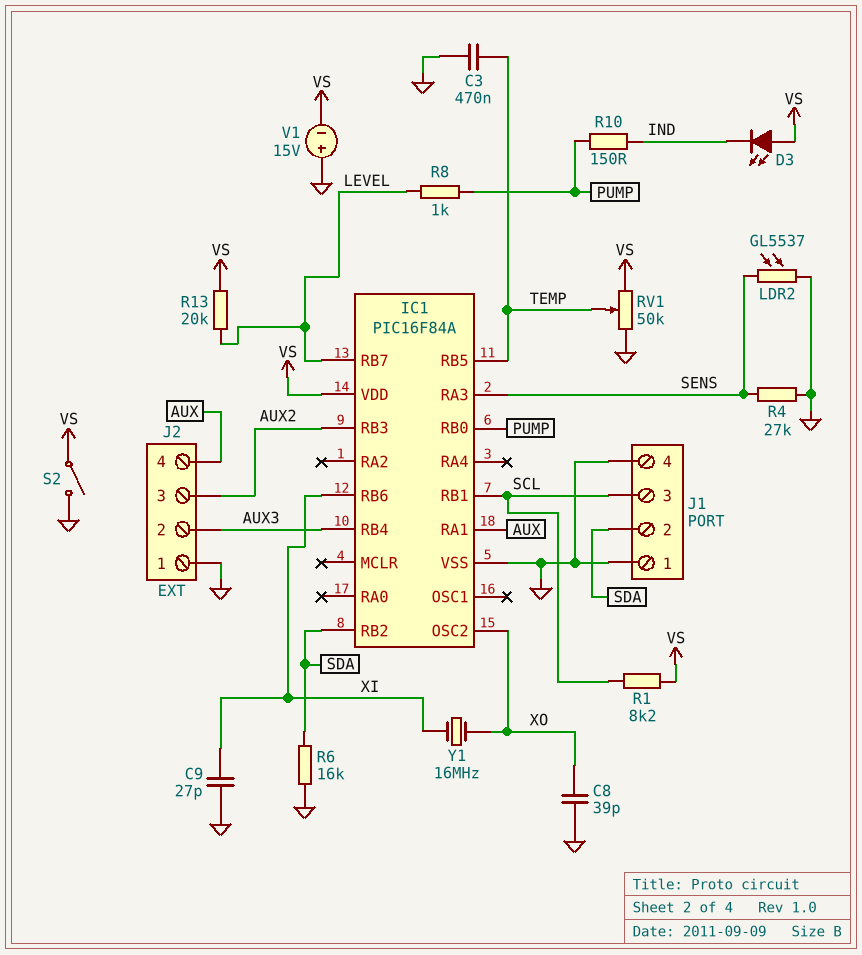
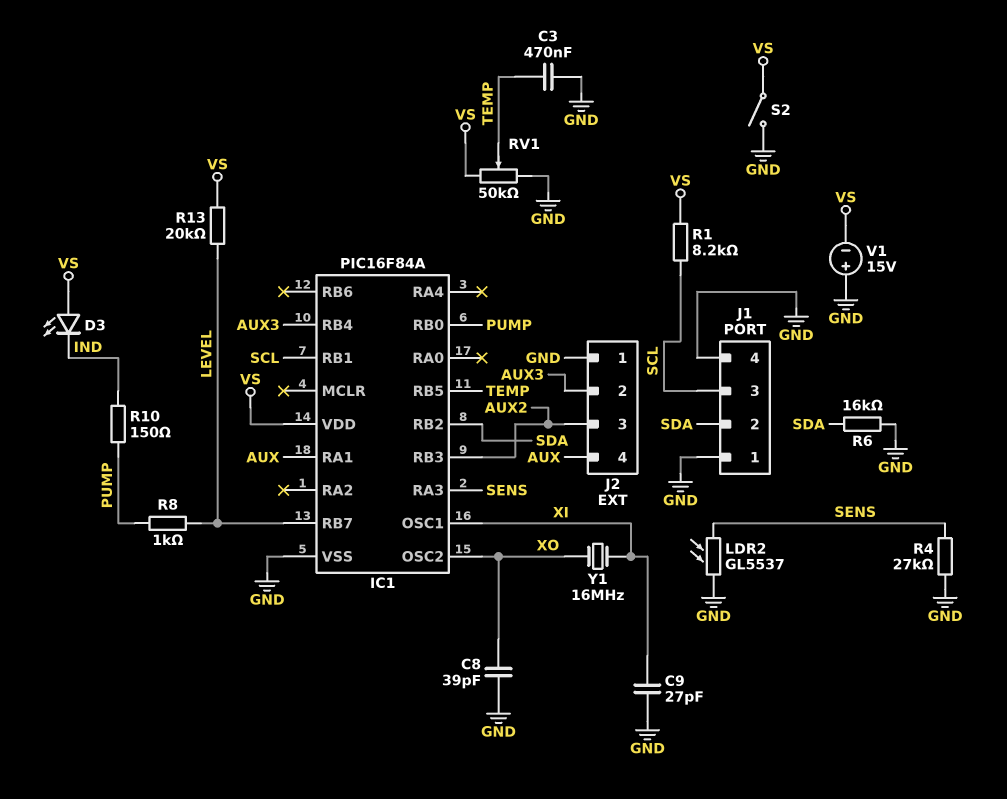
IC1 pin OSC1: none -> XI
IC1 pin RB6: XI -> none

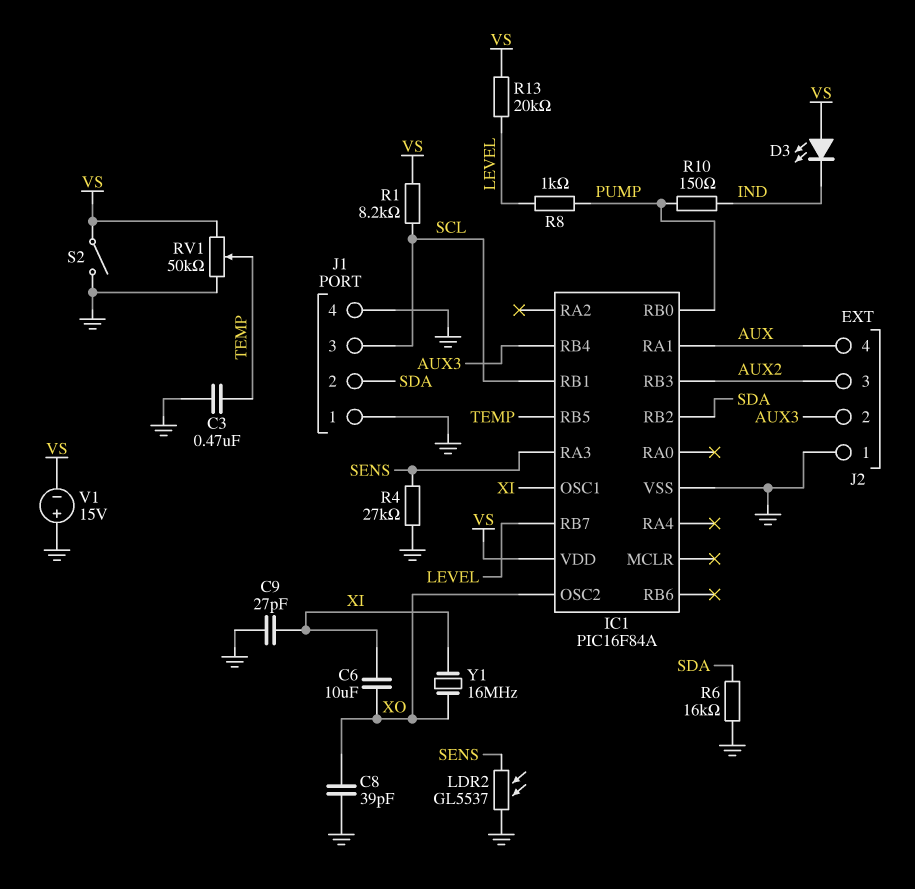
C6: none -> 10uF (XI, XO)

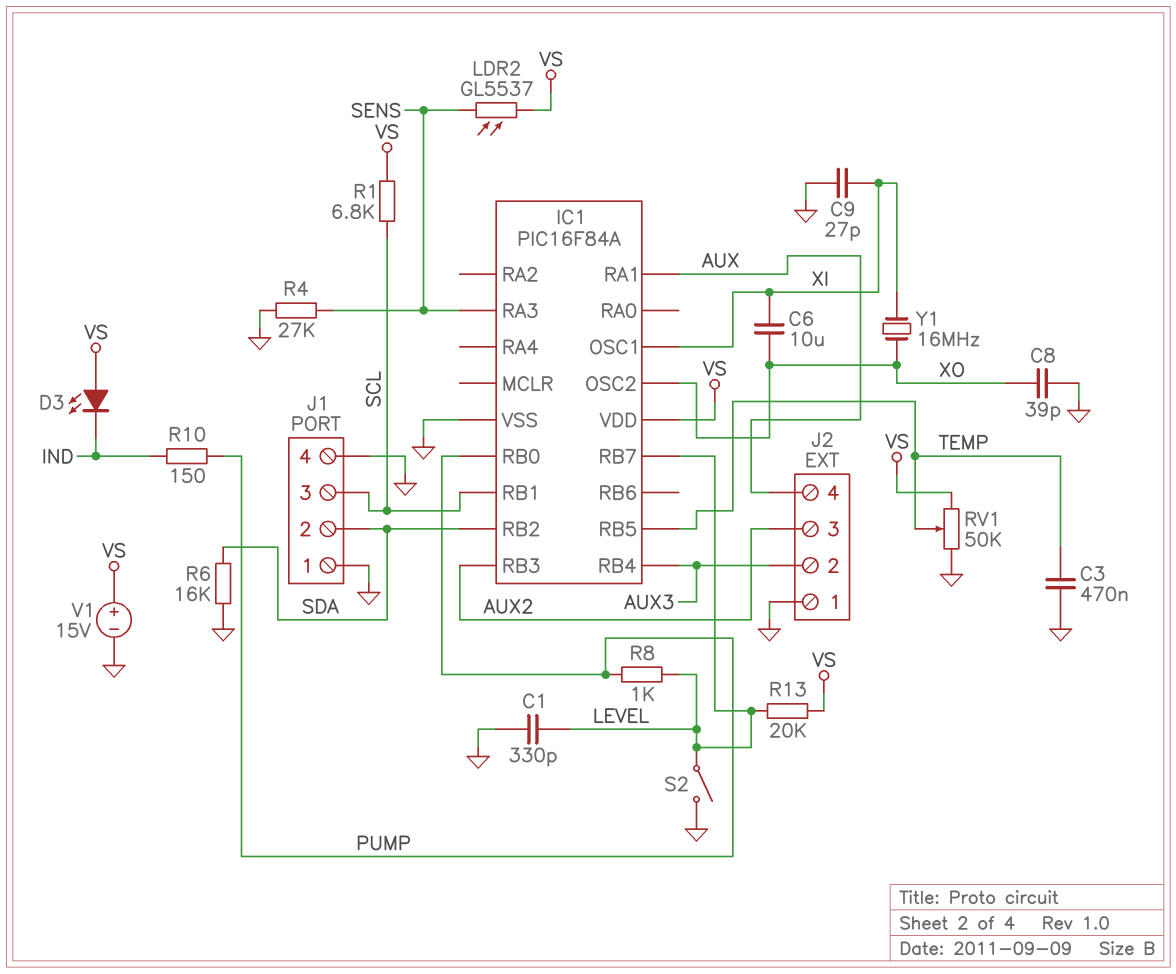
C1: none -> 330pF (GND, LEVEL)
LDR2: GL5537 (GND, SENS) -> GL5537 (SENS, VS)
R1: 8.2k (SCL, VS) -> 6.8k (SCL, VS)
S2: switch (GND, VS) -> switch (GND, LEVEL)
V1: 15V (plus GND, minus VS) -> 15V (plus VS, minus GND)

